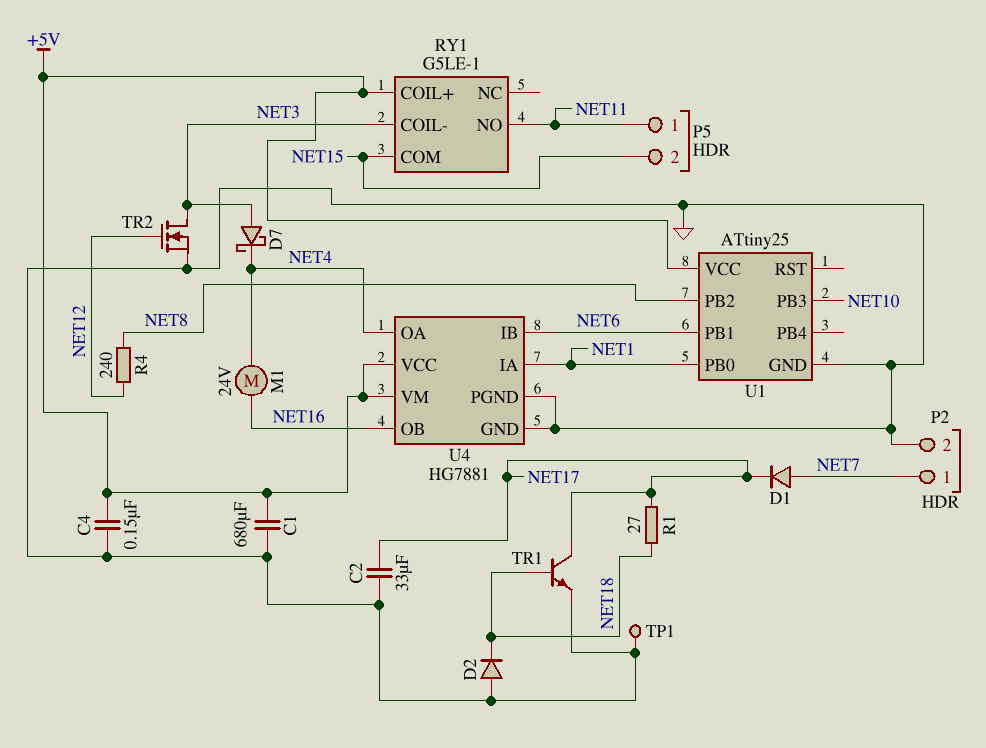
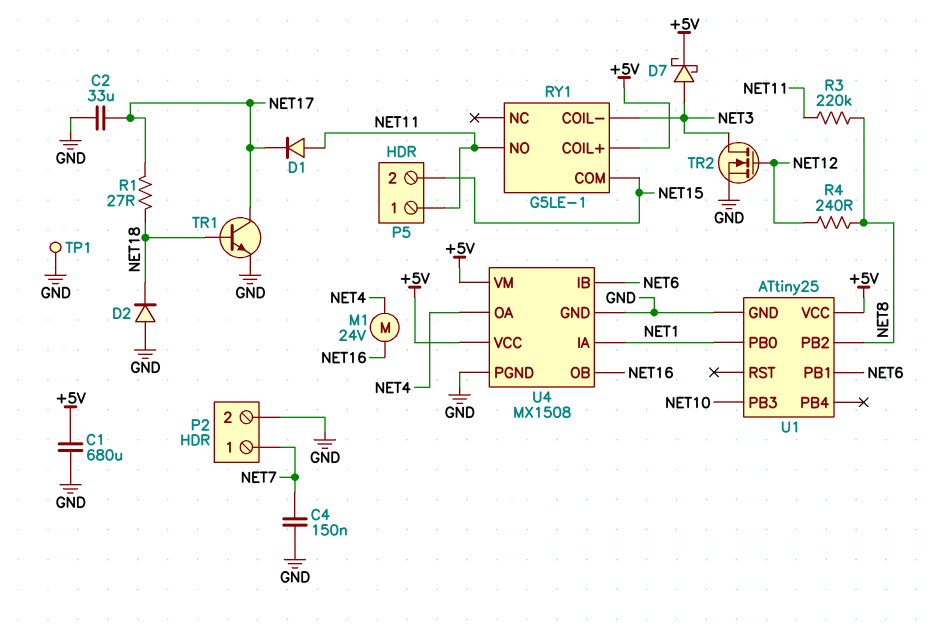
C4: 150nF (+5V, GND) -> 150nF (GND, NET7)
D1: diode (A NET7, K NET17) -> diode (A NET11, K NET17)
D7: schottky (A NET3, K NET4) -> schottky (A NET3, K +5V)
R3: none -> 220k (NET8, NET11)
U4: HG7881 -> MX1508

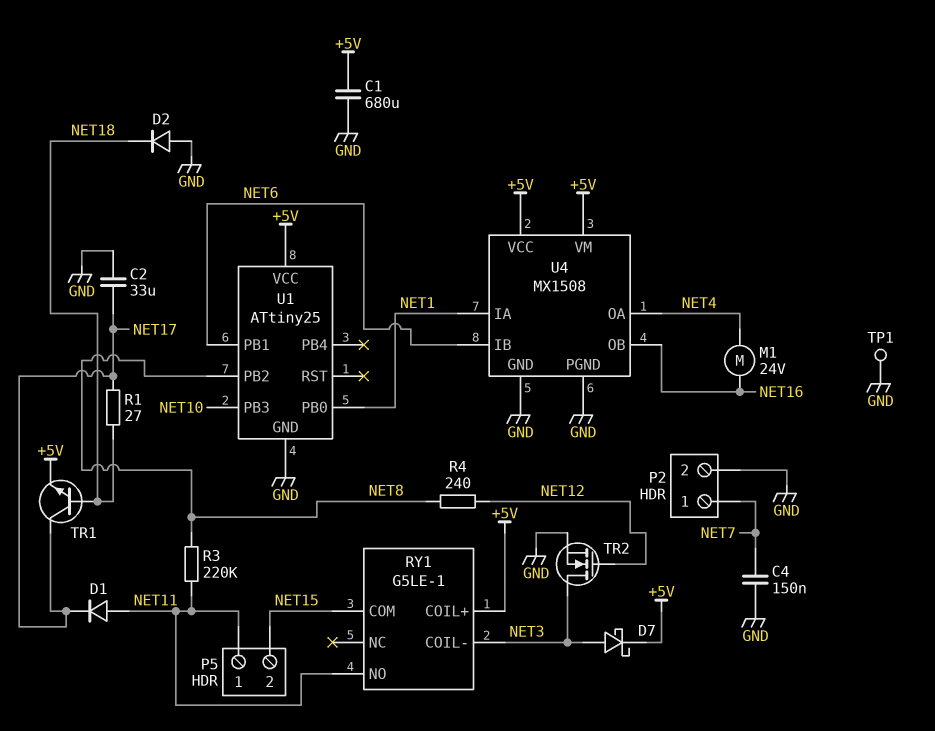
TR1: NPN (B NET18, C NET17, E GND) -> NPN (B NET18, C NET17, E +5V)

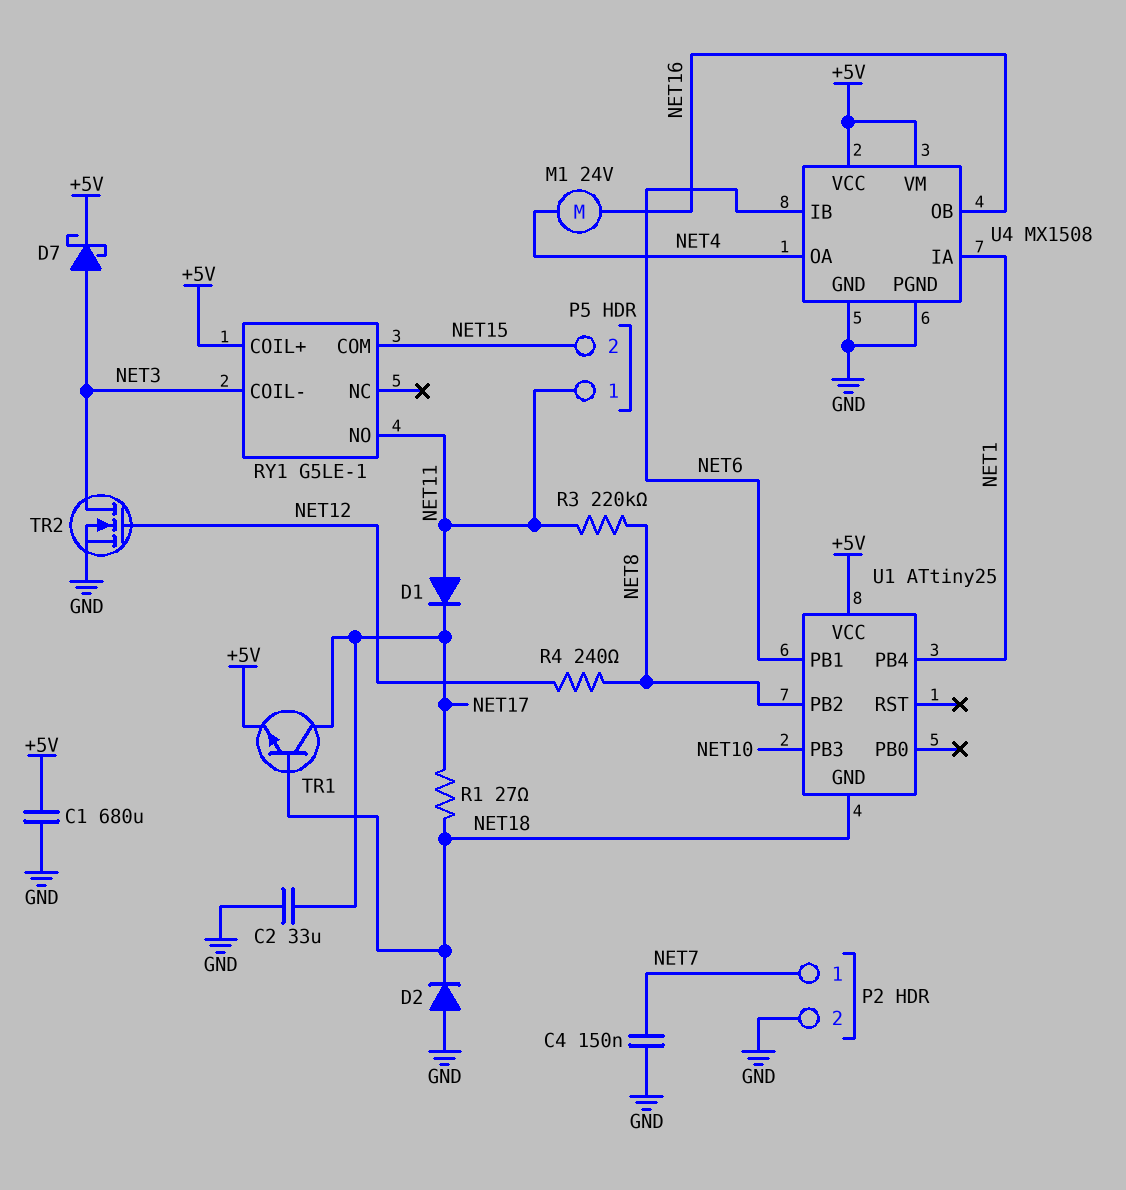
TP1: test point (GND) -> none
U1 pin GND: GND -> NET18
U1 pin PB0: NET1 -> none
U1 pin PB4: none -> NET1

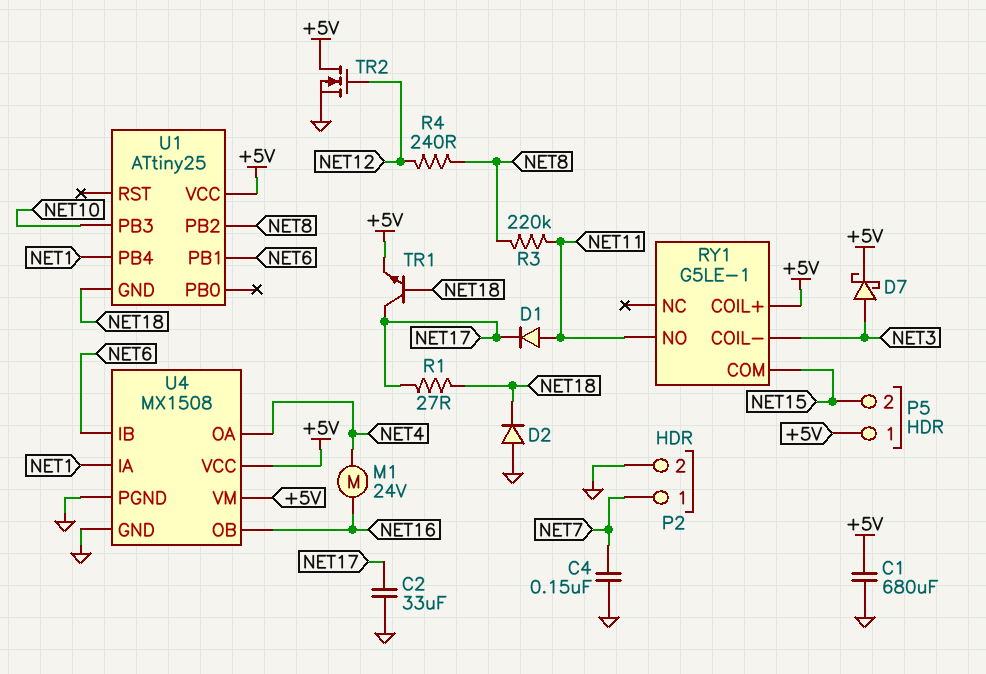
P5 pin 1: NET11 -> +5V
TR2: NMOS (G NET12, D NET3, S GND) -> NMOS (G NET12, D +5V, S GND)

